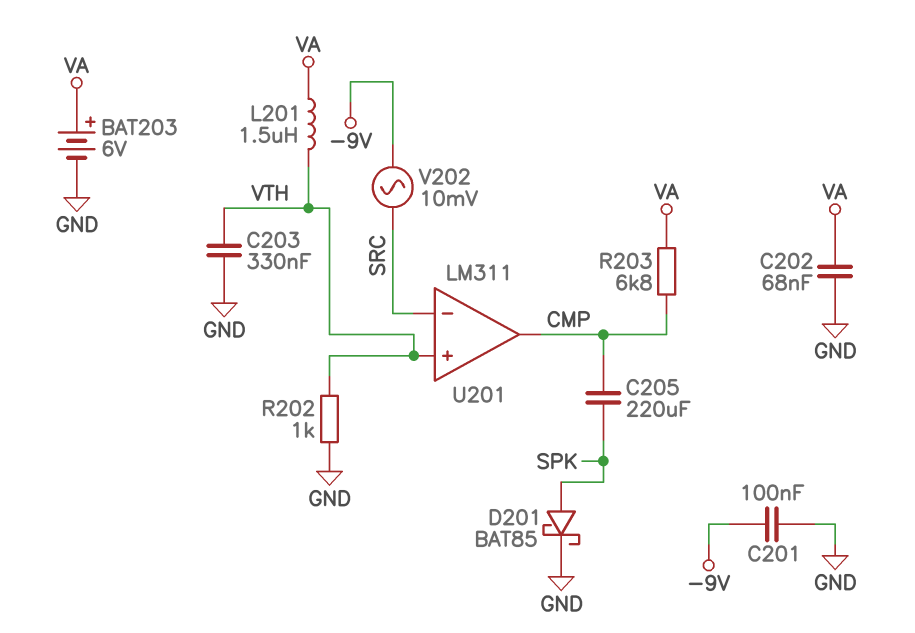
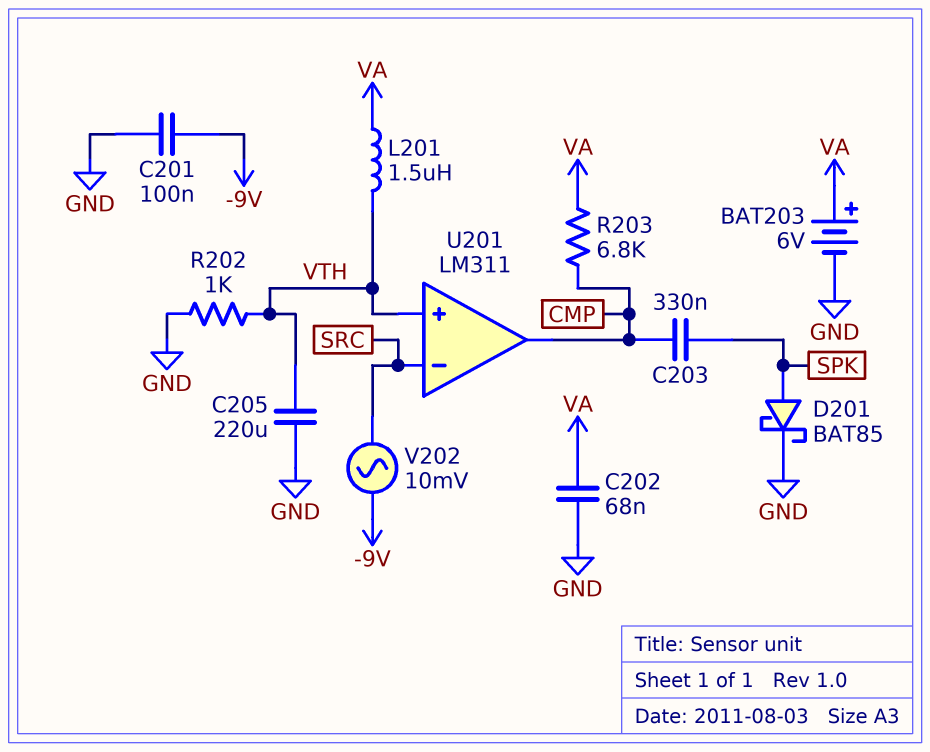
C203: 330nF (GND, VTH) -> 330nF (CMP, SPK)
C205: 220uF (CMP, SPK) -> 220uF (GND, VTH)

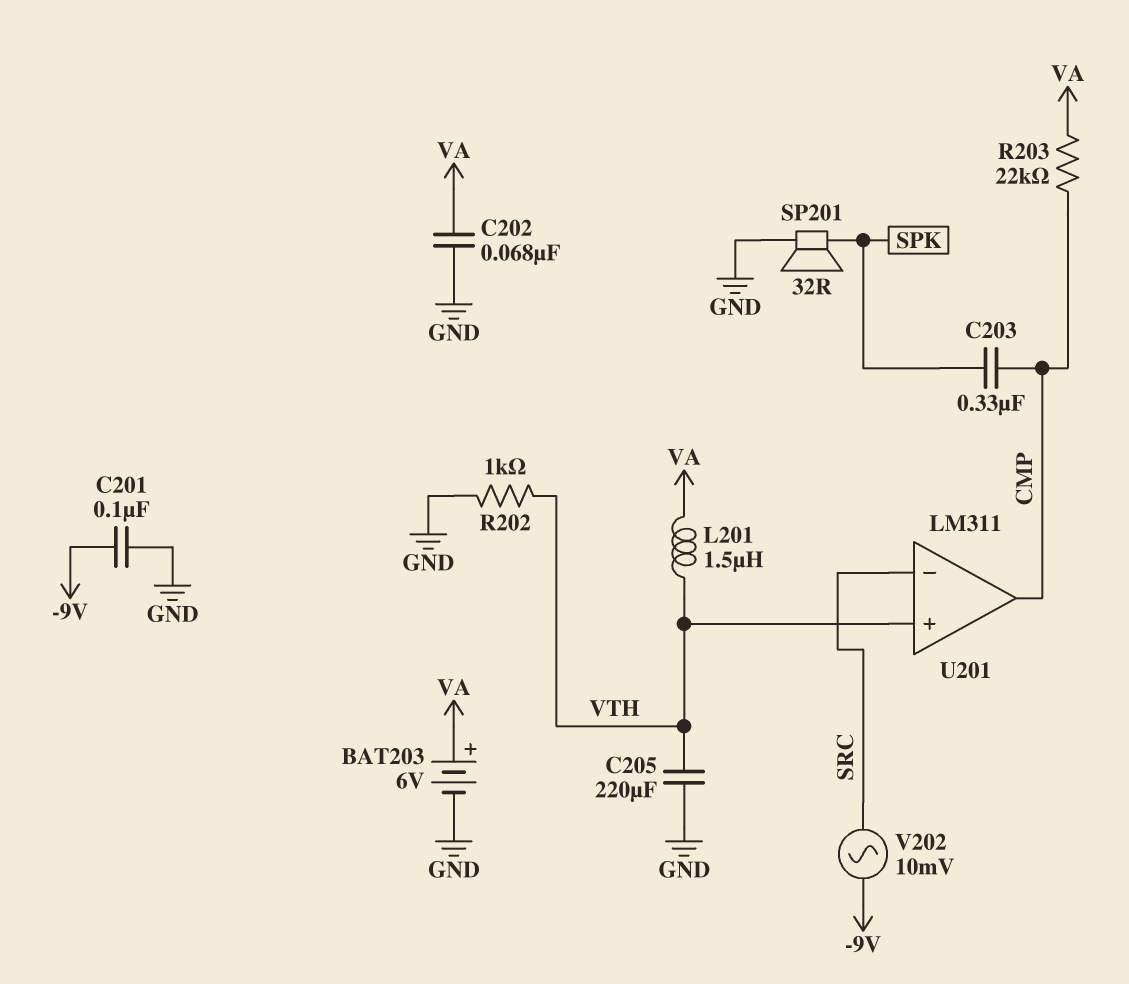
D201: schottky BAT85 (A SPK, K GND) -> none
R203: 6.8k (CMP, VA) -> 22k (CMP, VA)
SP201: none -> speaker 32R (GND, SPK)

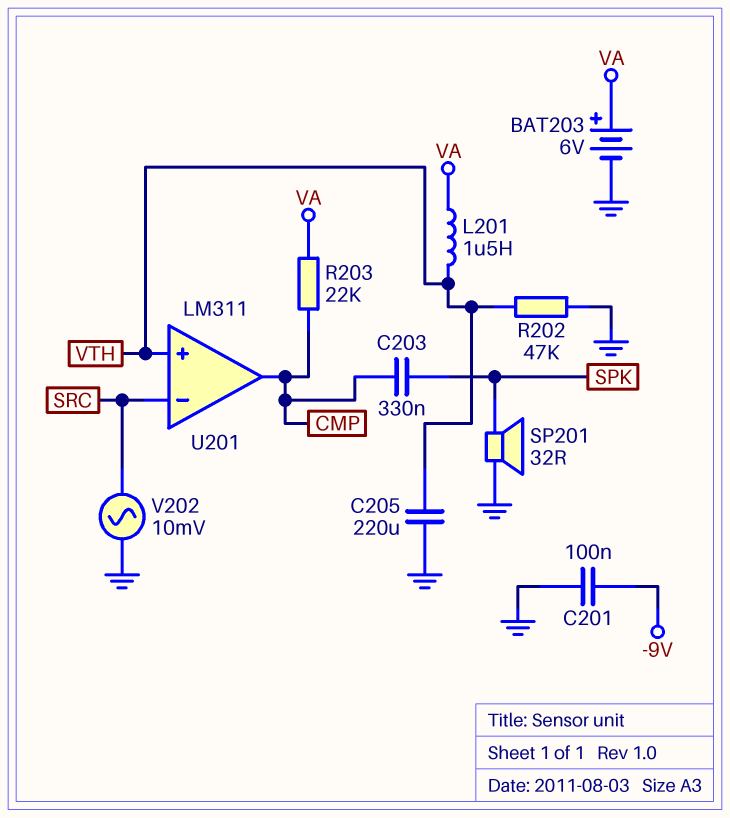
C202: 68nF (GND, VA) -> none
R202: 1k (GND, VTH) -> 47k (GND, VTH)
V202: AC 10mV (-9V, SRC) -> AC 10mV (GND, SRC)

